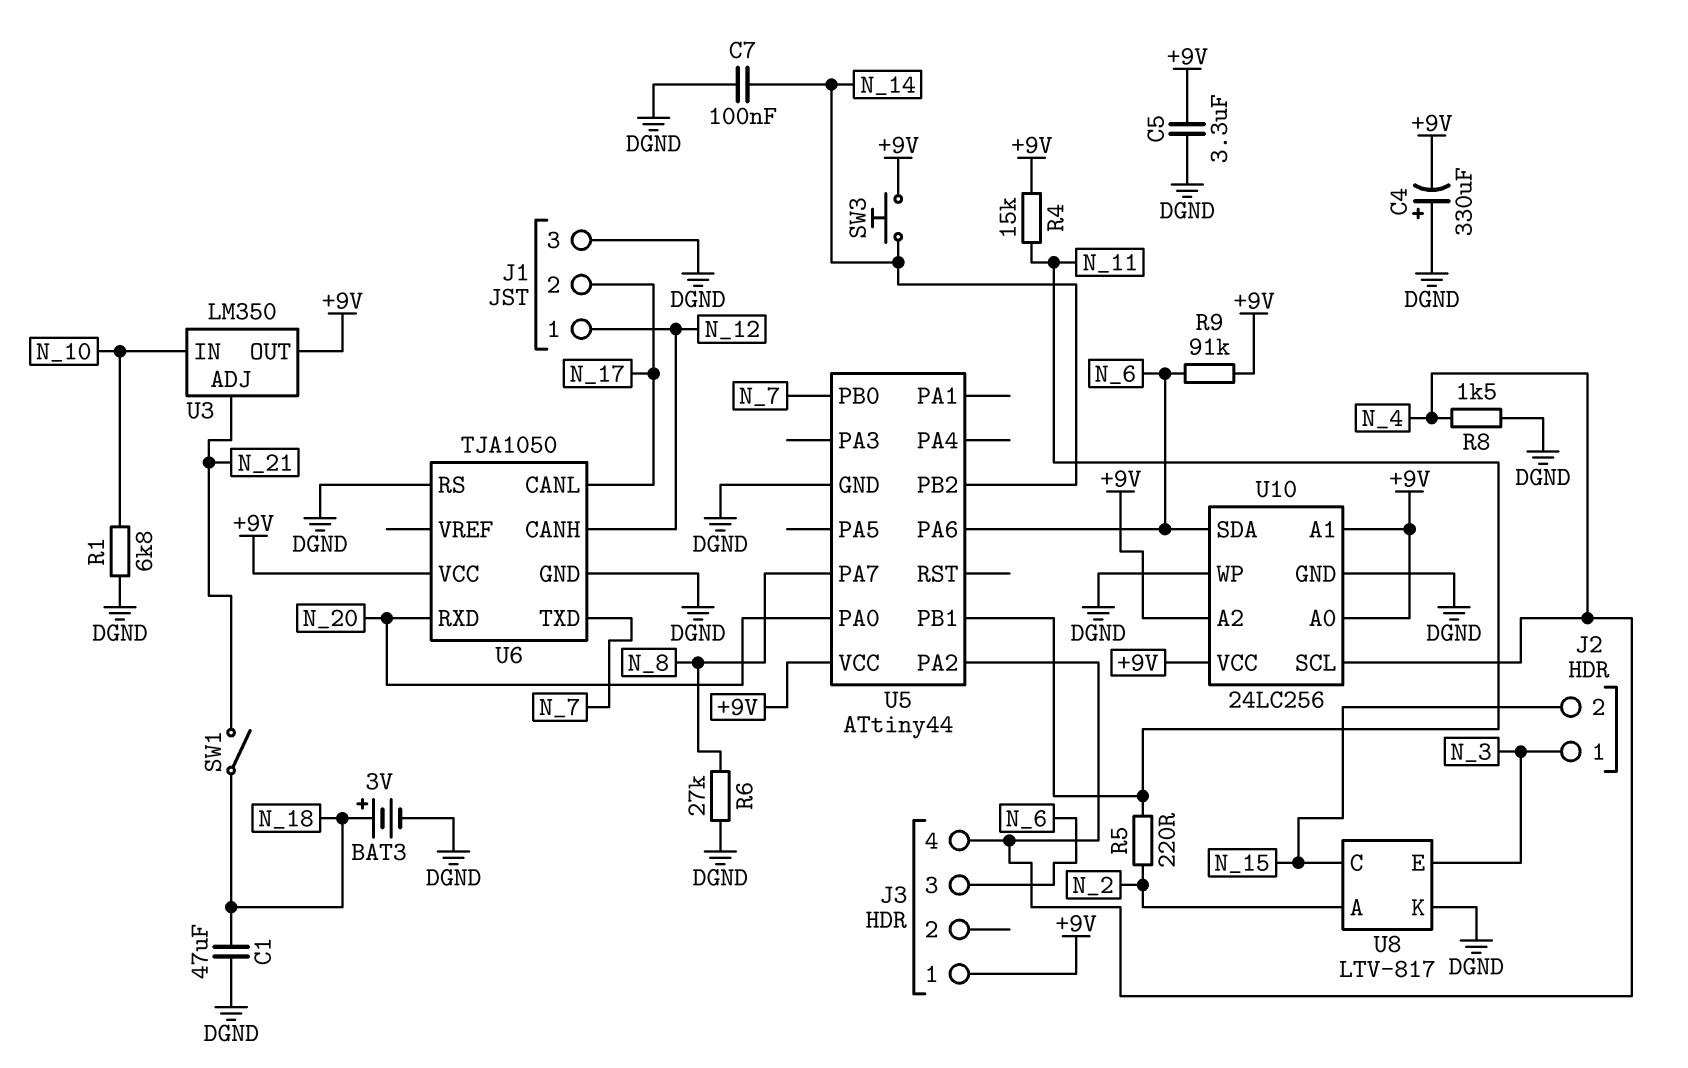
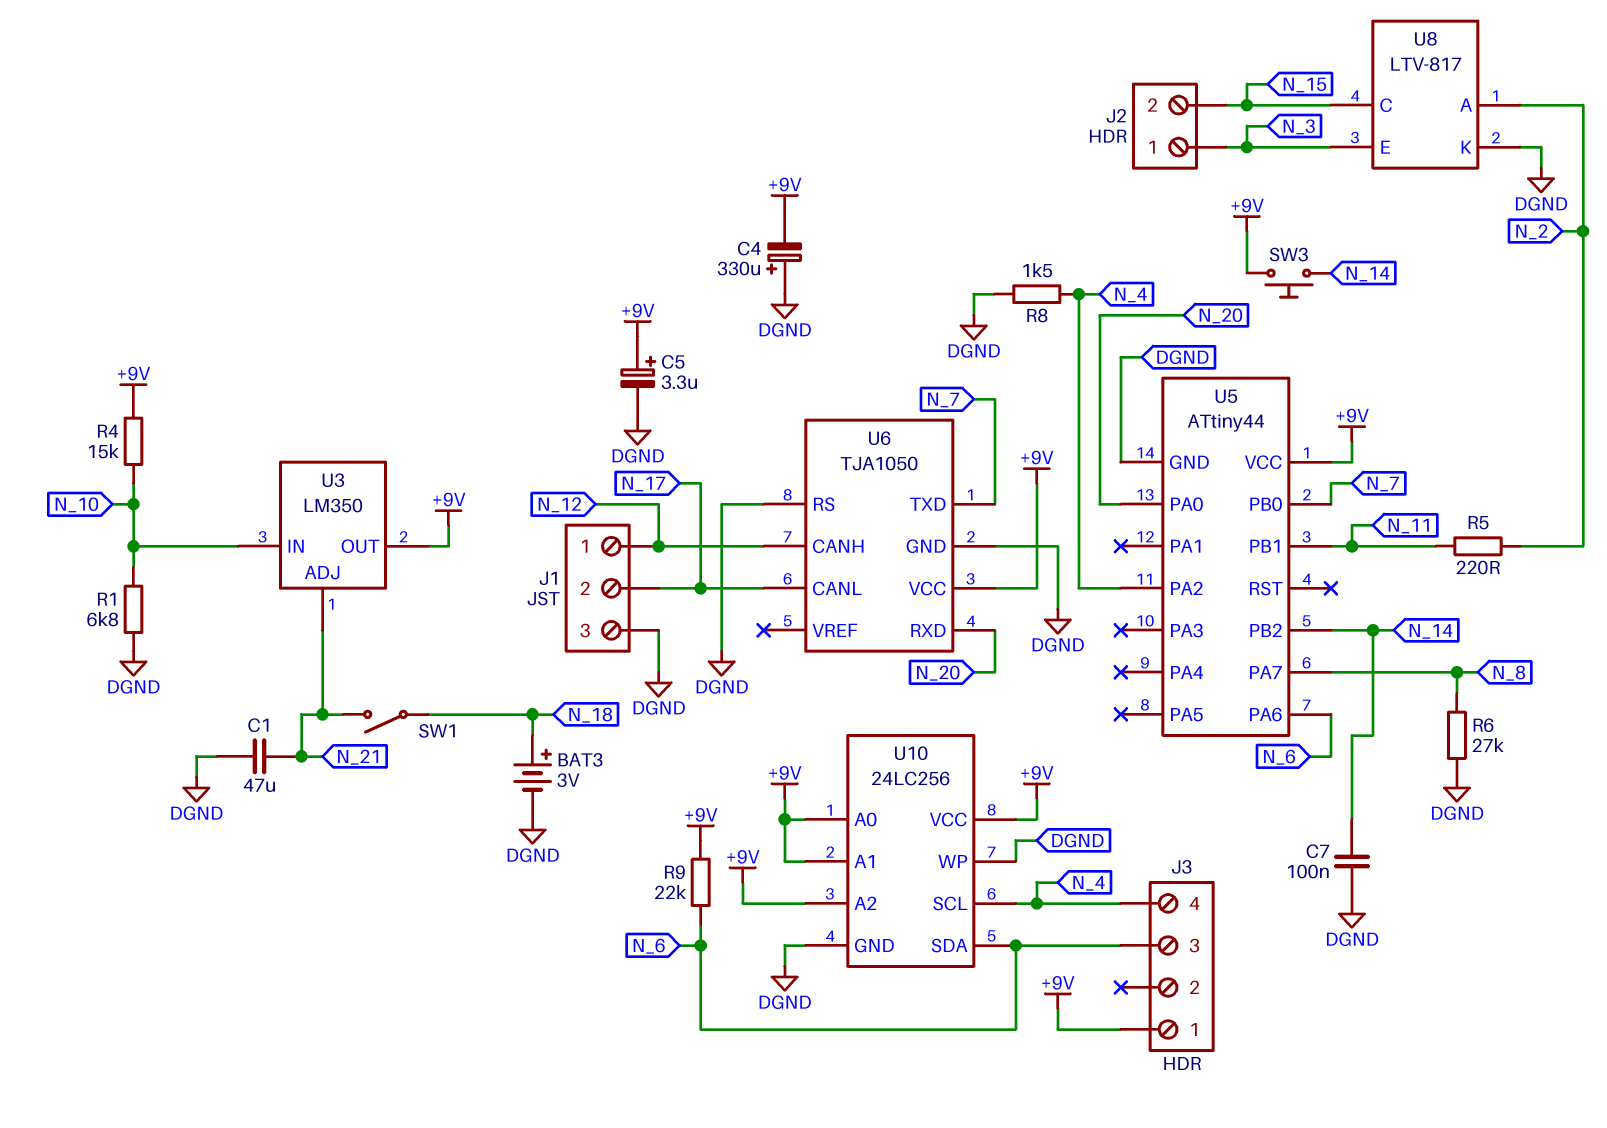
C1: 47uF (DGND, N_18) -> 47uF (DGND, N_21)
C5: 3.3uF (+9V, DGND) -> 3.3uF (plus +9V, minus DGND)
R4: 15k (+9V, N_11) -> 15k (+9V, N_10)
R9: 91k (+9V, N_6) -> 22k (+9V, N_6)

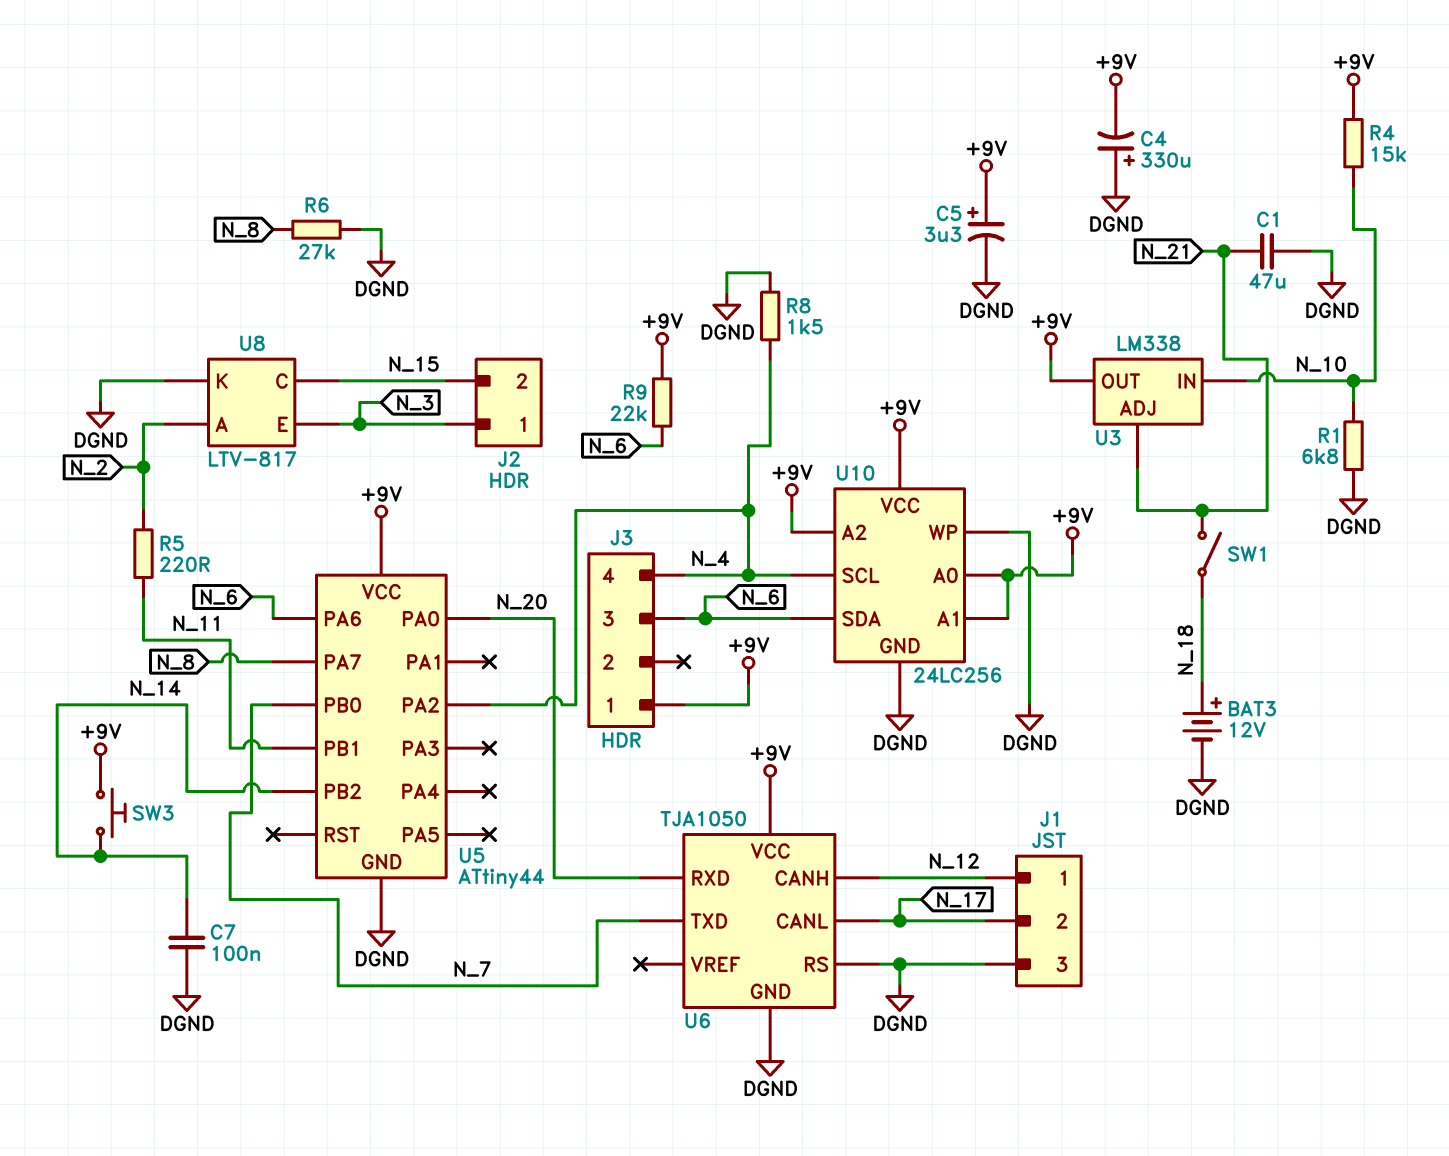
BAT3: 3V (plus N_18, minus DGND) -> 12V (plus N_18, minus DGND)
U3: LM350 -> LM338

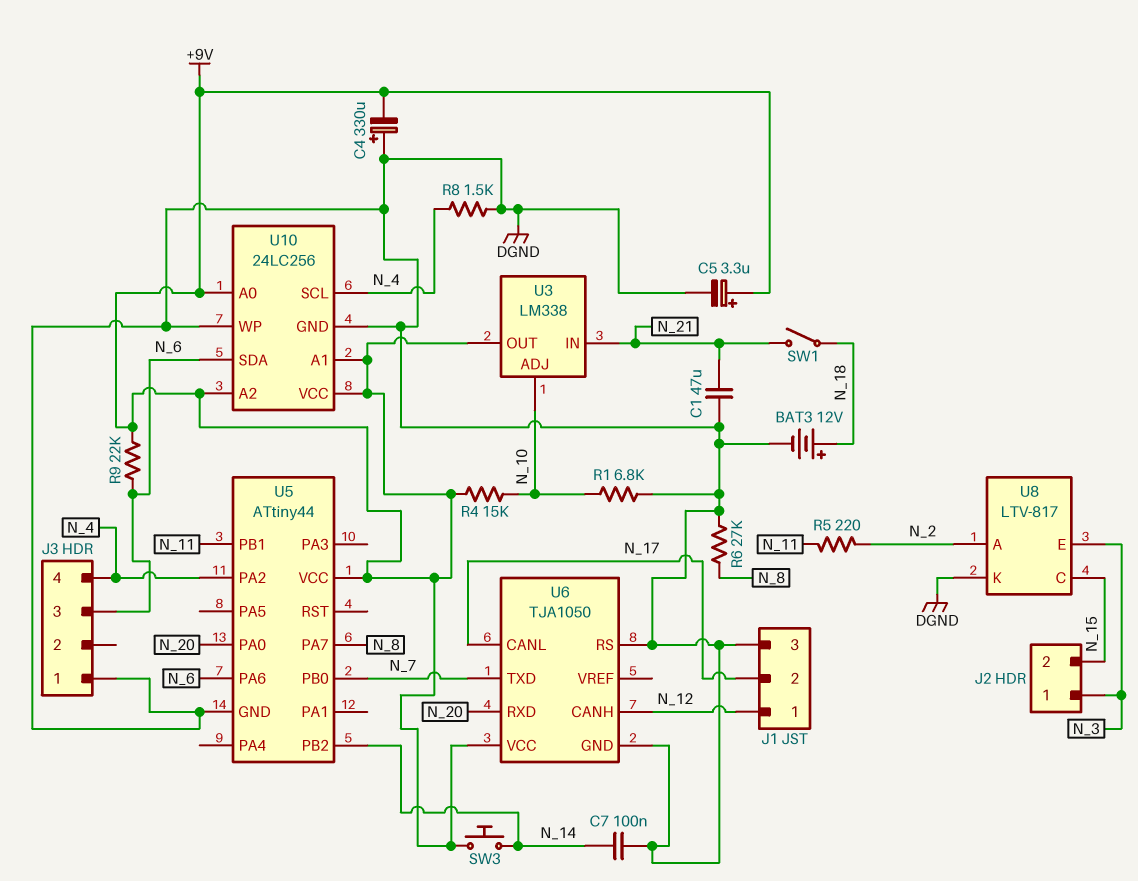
J3 pin 1: +9V -> DGND
U3 pin ADJ: N_21 -> N_10
U3 pin IN: N_10 -> N_21

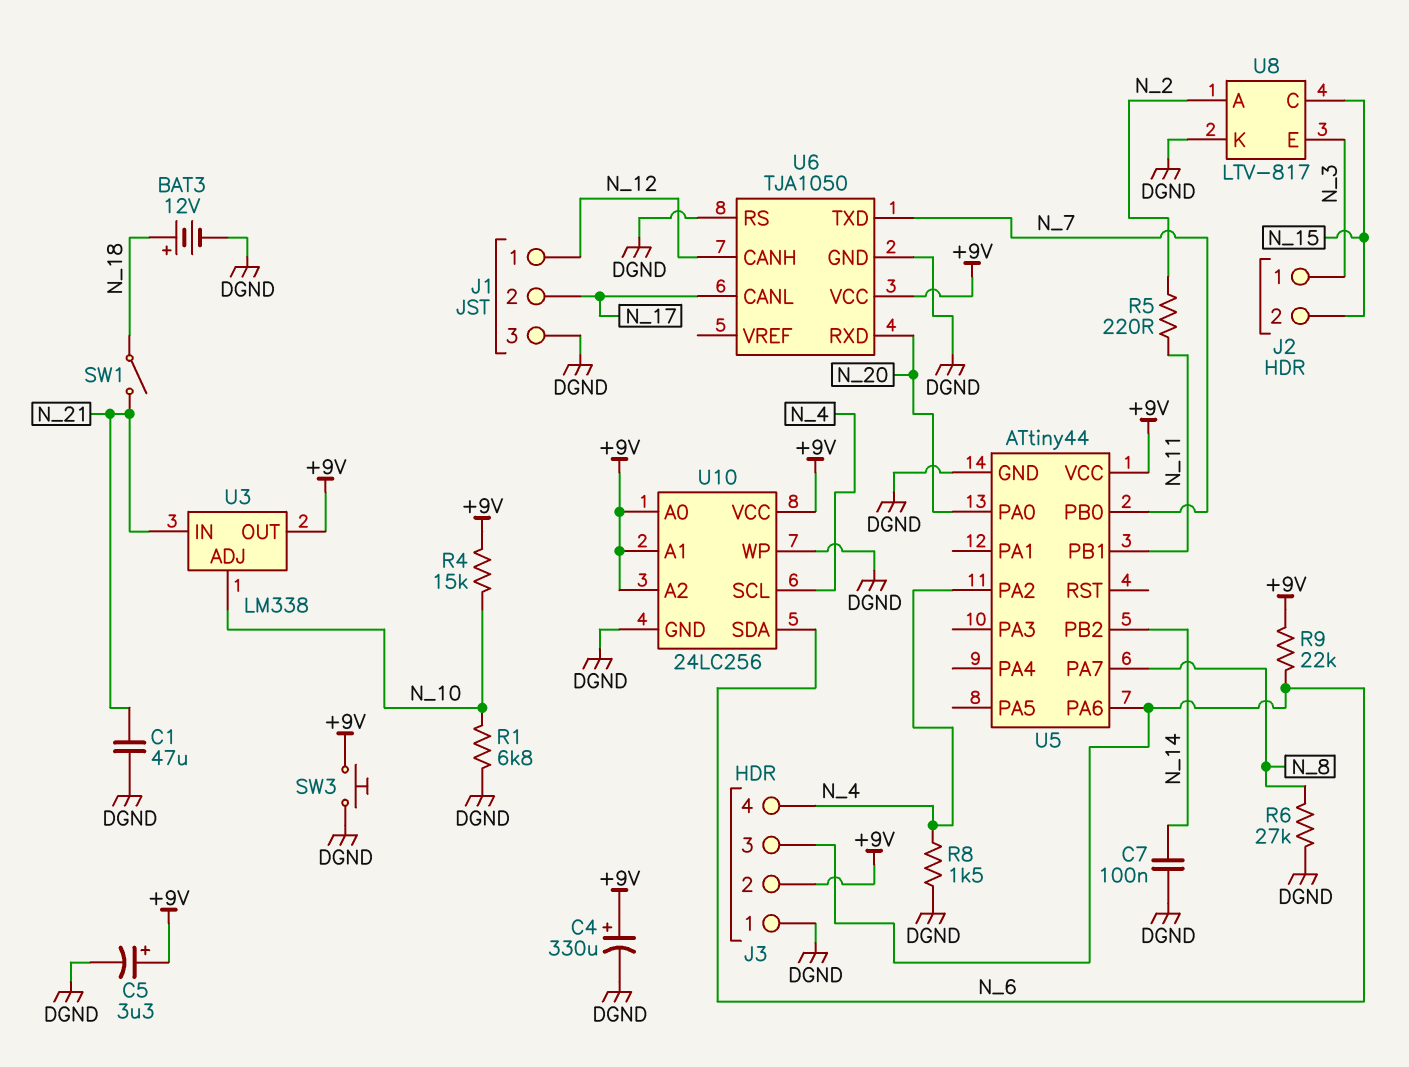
C4: 330uF (plus DGND, minus +9V) -> 330uF (plus +9V, minus DGND)
J3 pin 2: none -> +9V
SW3: button (+9V, N_14) -> button (+9V, DGND)

